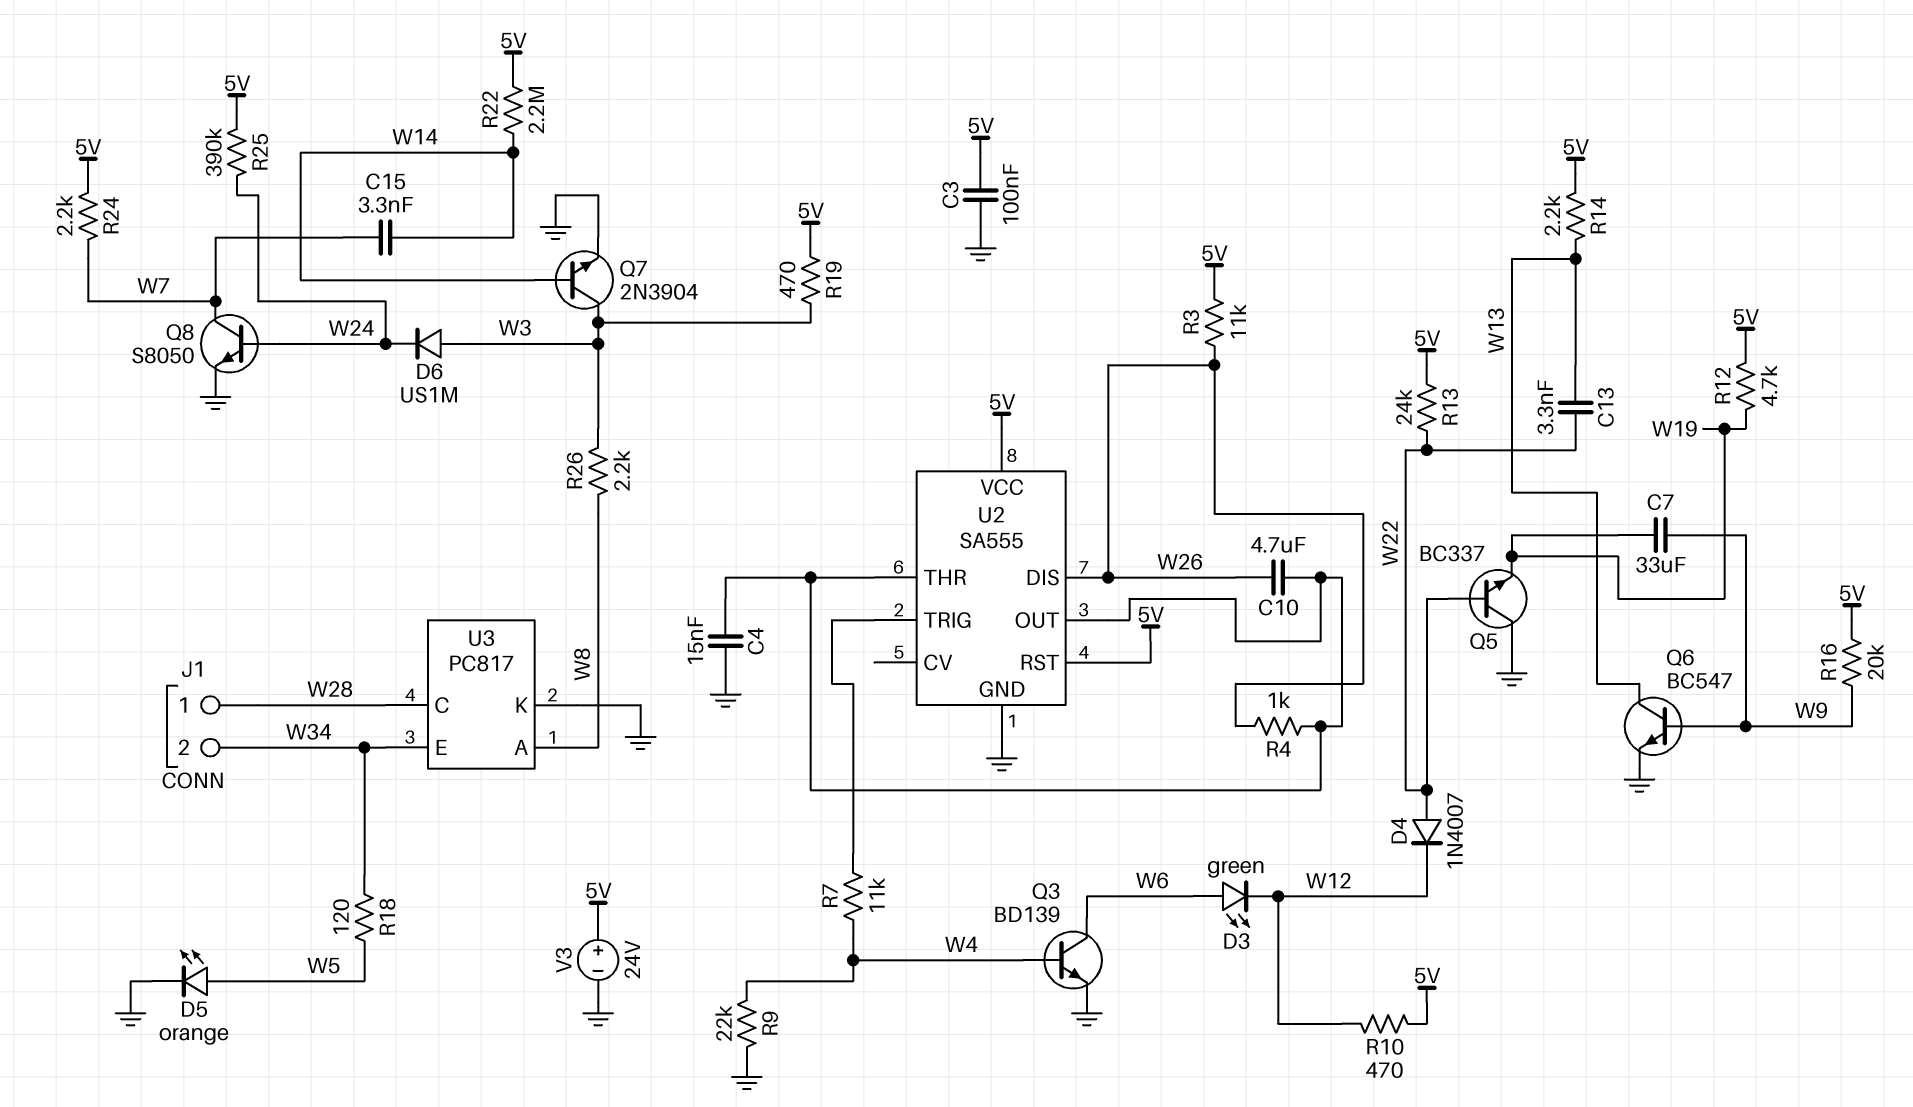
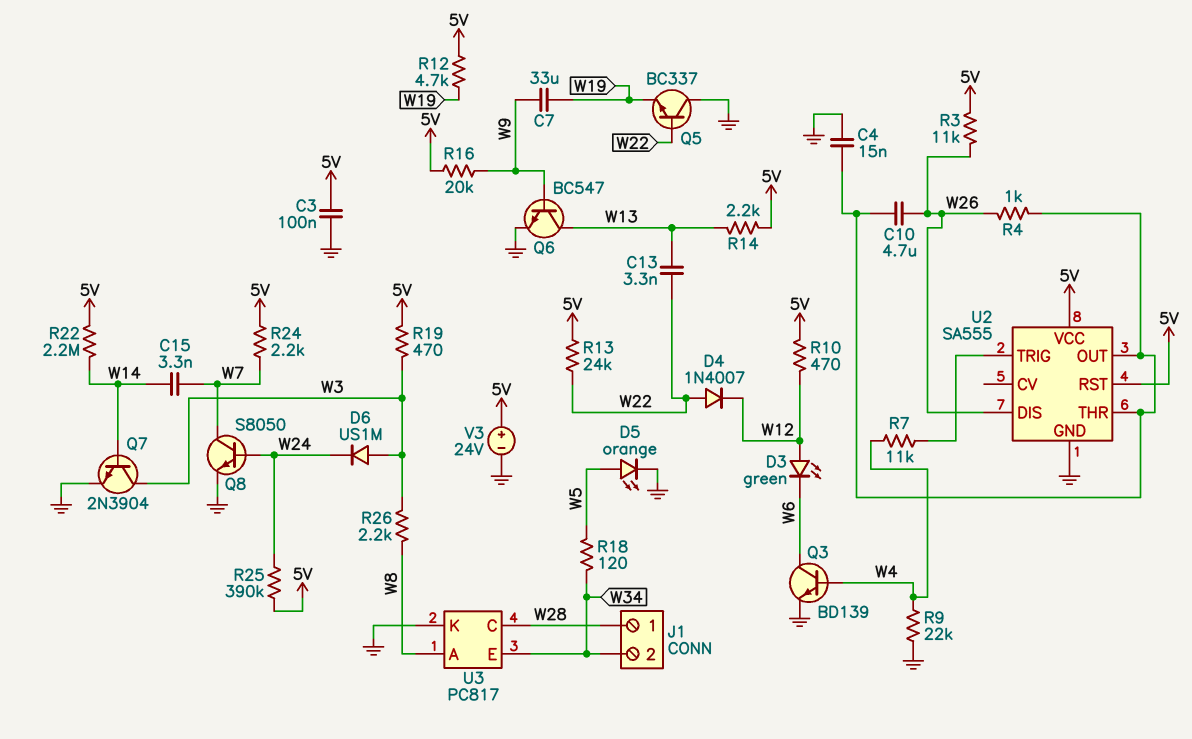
D3: LED green (A W6, K W12) -> LED green (A W12, K W6)

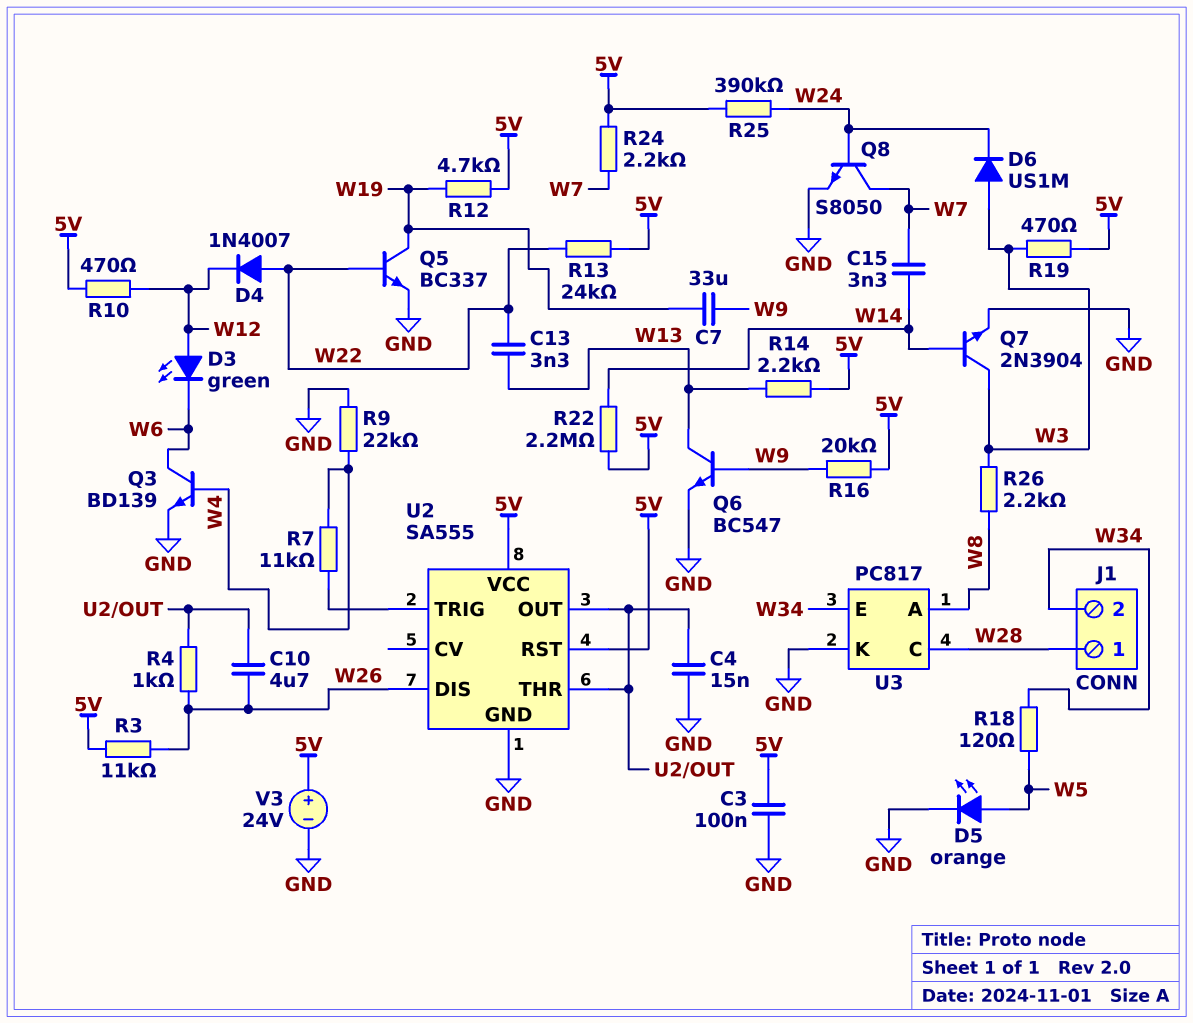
Q5: NPN BC337 (B W22, C GND, E W19) -> NPN BC337 (B W22, C W19, E GND)

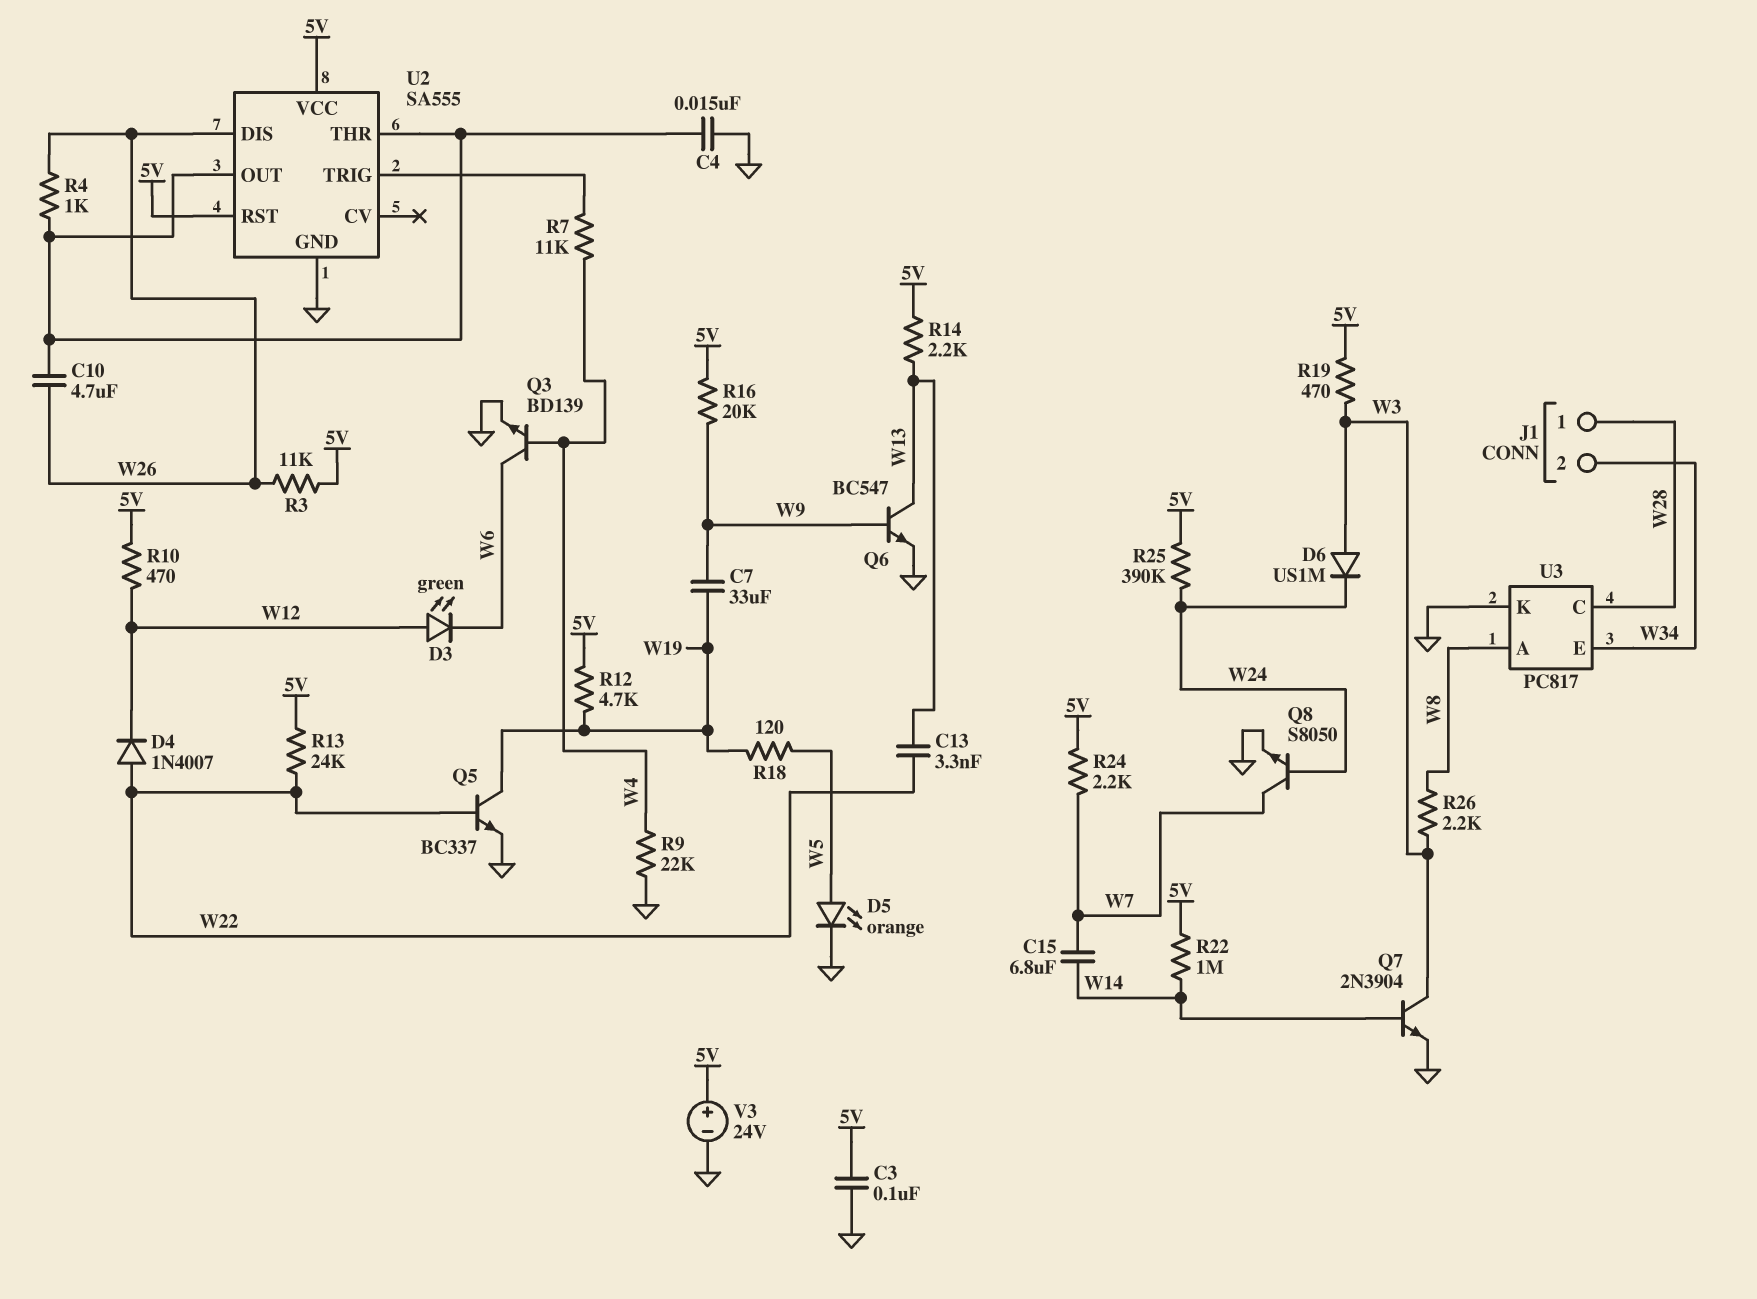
C15: 3.3nF (W7, W14) -> 6.8uF (W7, W14)
R18: 120 (W5, W34) -> 120 (W5, W19)
R22: 2.2M (5V, W14) -> 1M (5V, W14)

